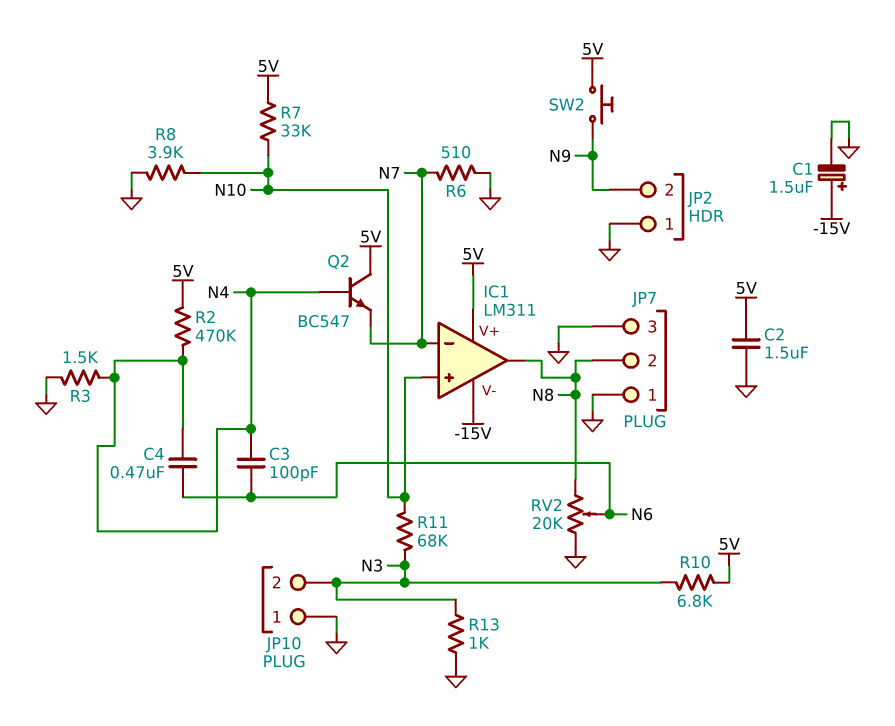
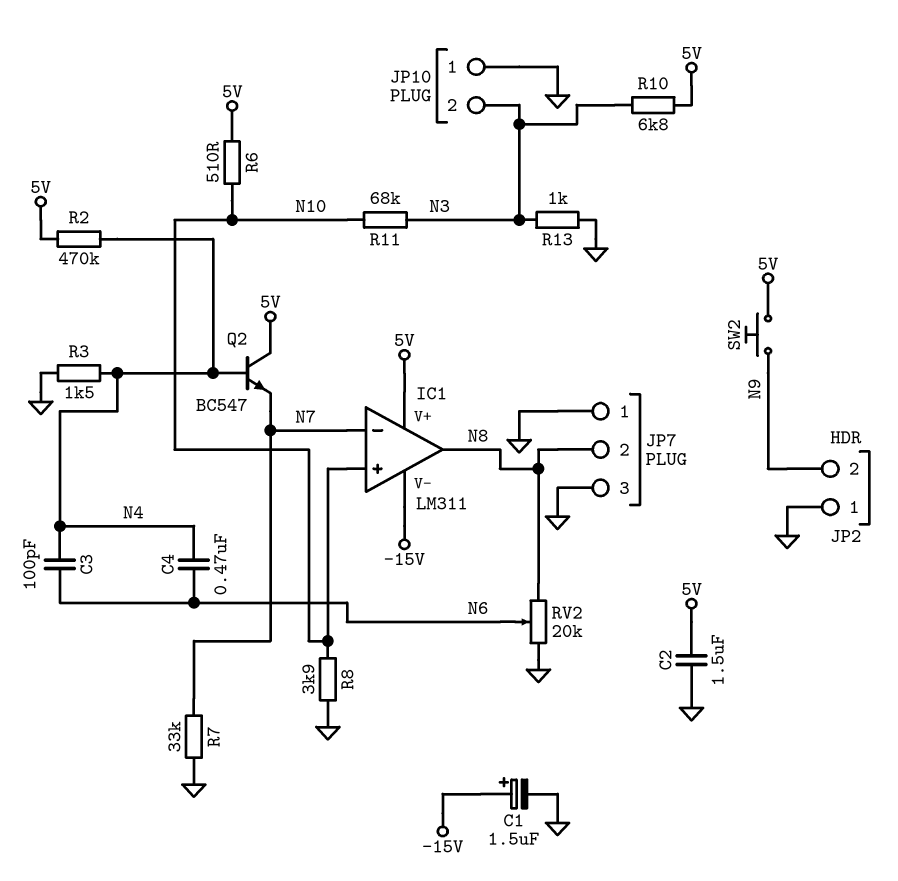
R6: 510 (GND, N7) -> 510 (5V, N10)
R7: 33k (5V, N10) -> 33k (GND, N7)

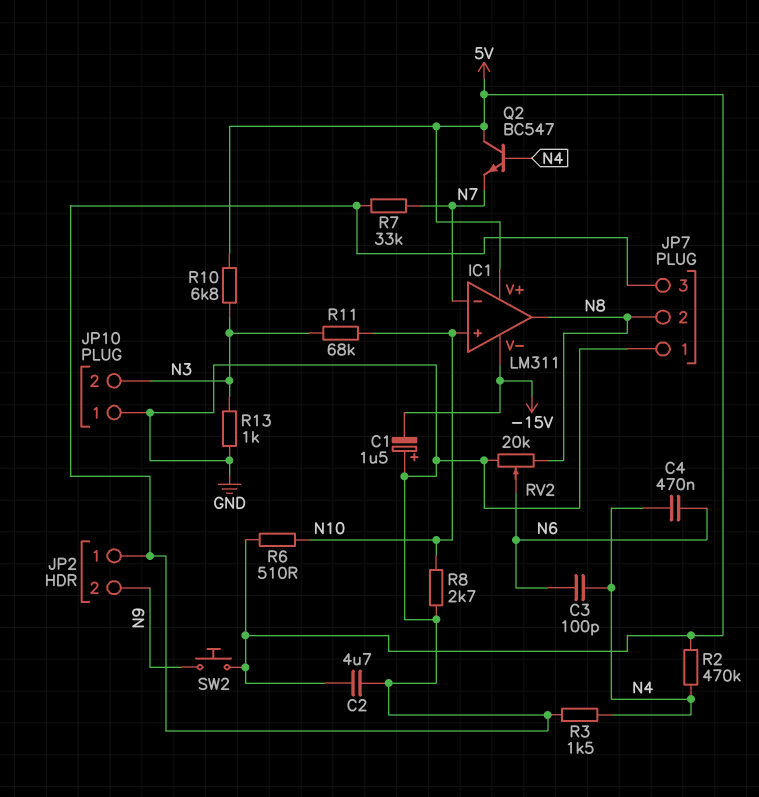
C1: 1.5uF (plus -15V, minus GND) -> 1.5uF (plus GND, minus -15V)
C2: 1.5uF (5V, GND) -> 4.7uF (5V, GND)
R8: 3.9k (GND, N10) -> 2.7k (GND, N10)

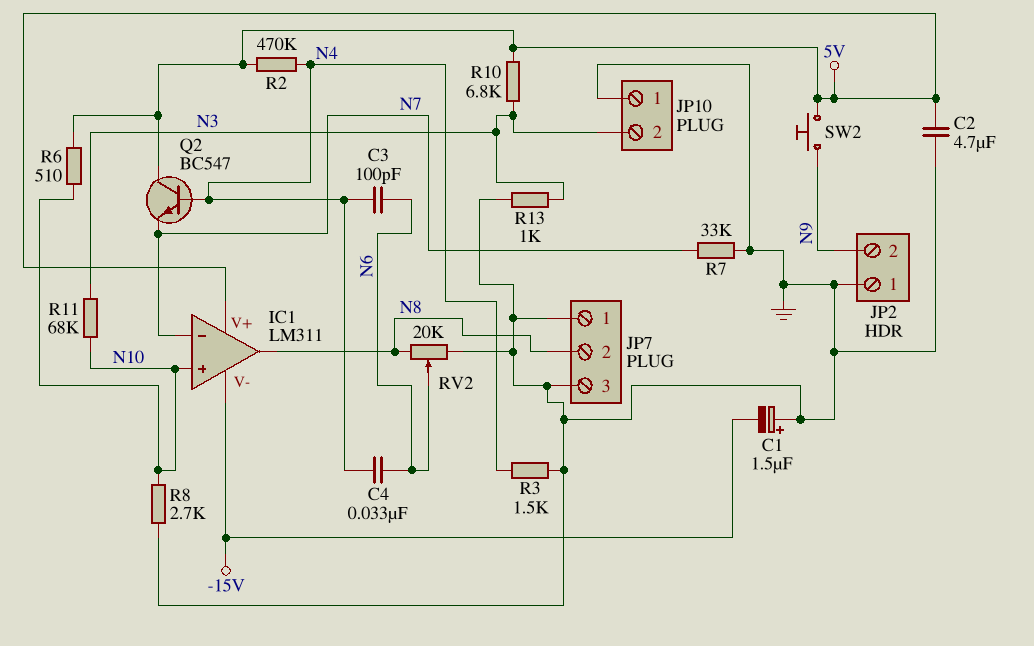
C4: 470nF (N4, N6) -> 33nF (N4, N6)

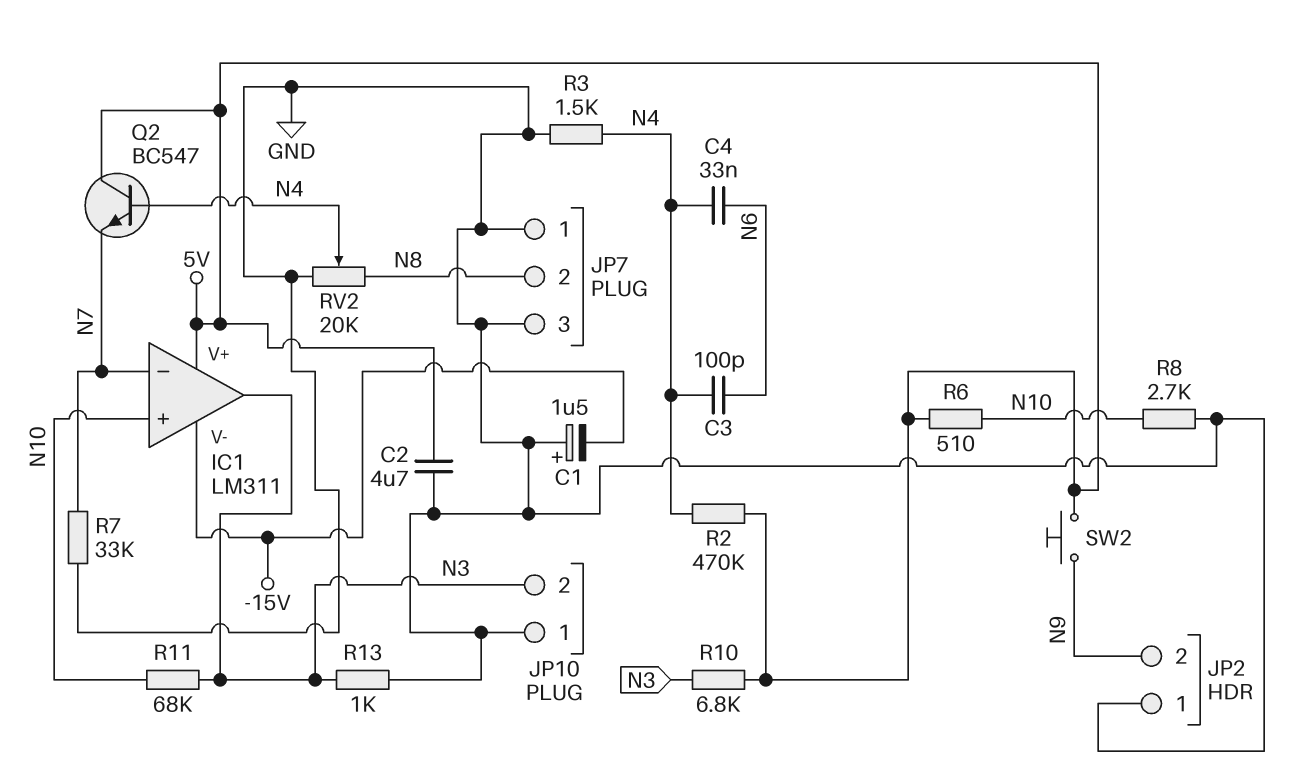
IC1 pin out: N8 -> N3
RV2: 20k (GND, N8, wiper N6) -> 20k (GND, N8, wiper N4)

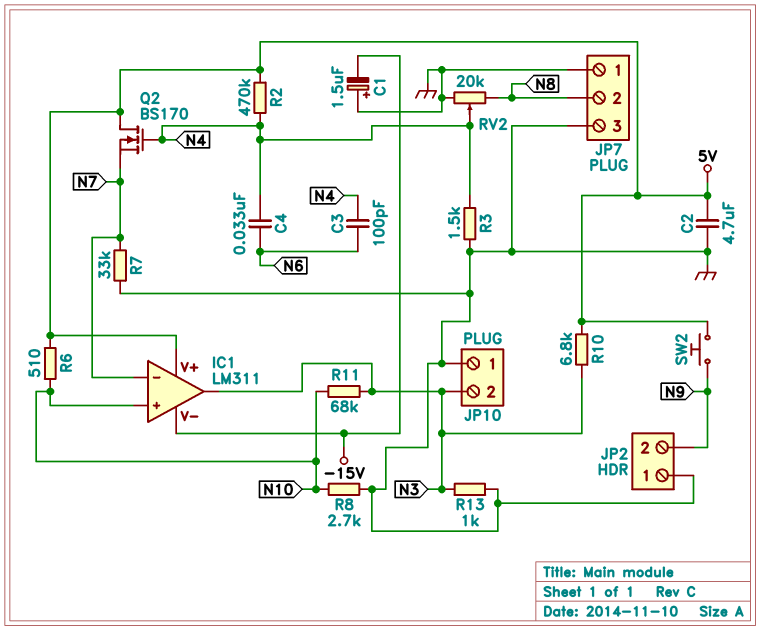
Q2: NPN BC547 (B N4, C 5V, E N7) -> NMOS BS170 (G N4, D 5V, S N7)

